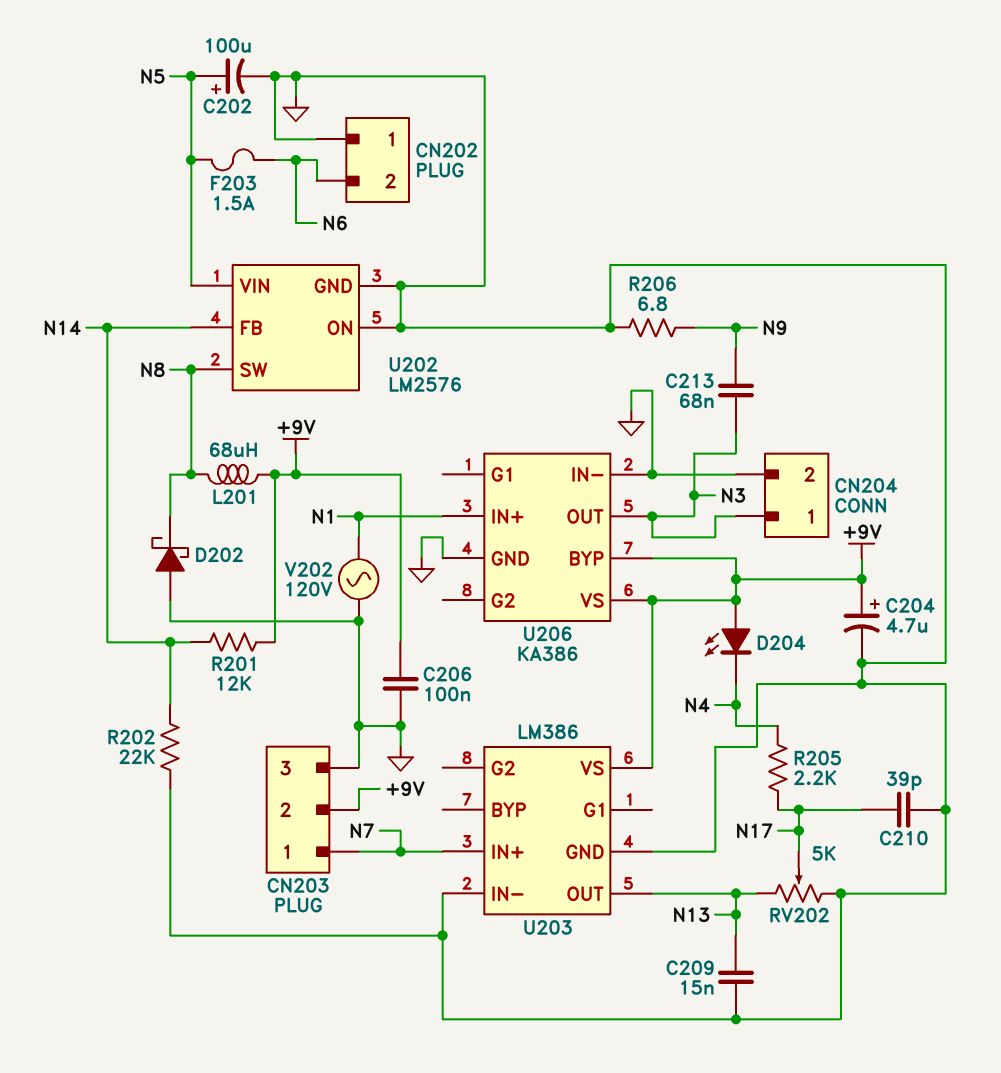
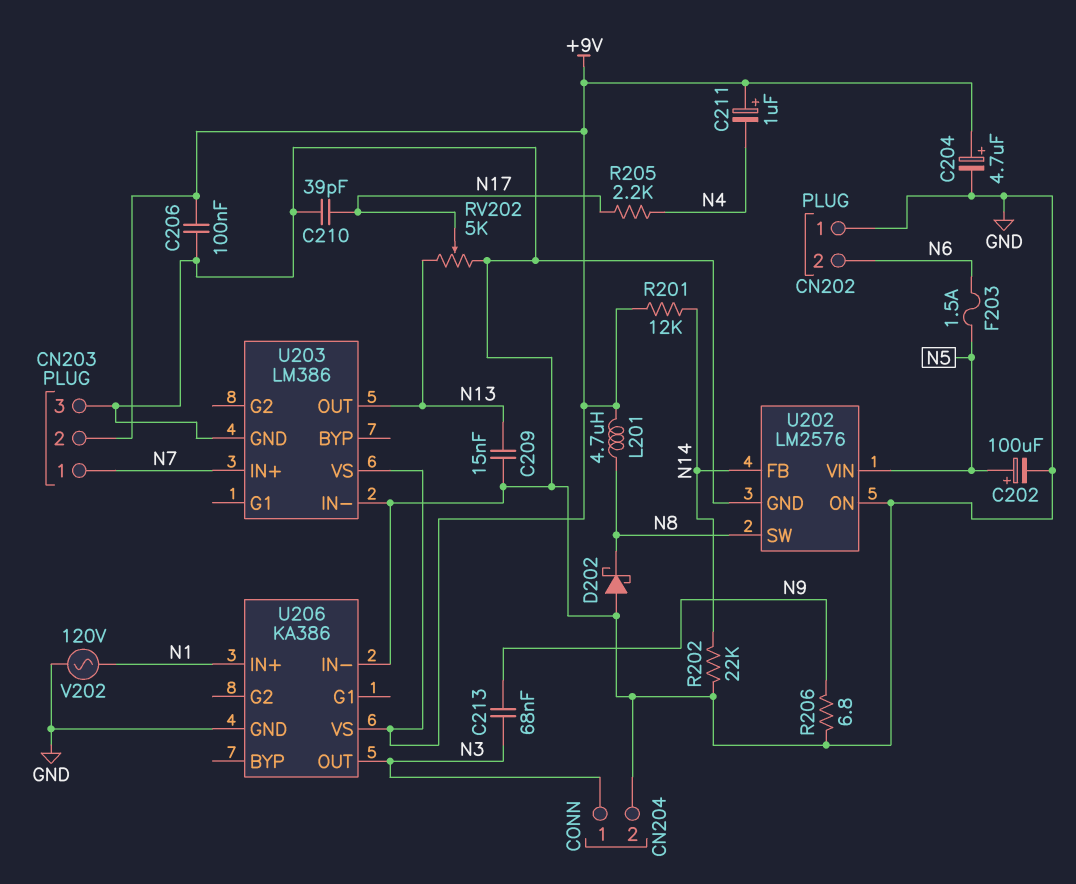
C211: none -> 1uF (plus +9V, minus N4)
D204: LED (A +9V, K N4) -> none
L201: 68uH (+9V, N8) -> 4.7uH (+9V, N8)
U206 pin BYP: +9V -> none

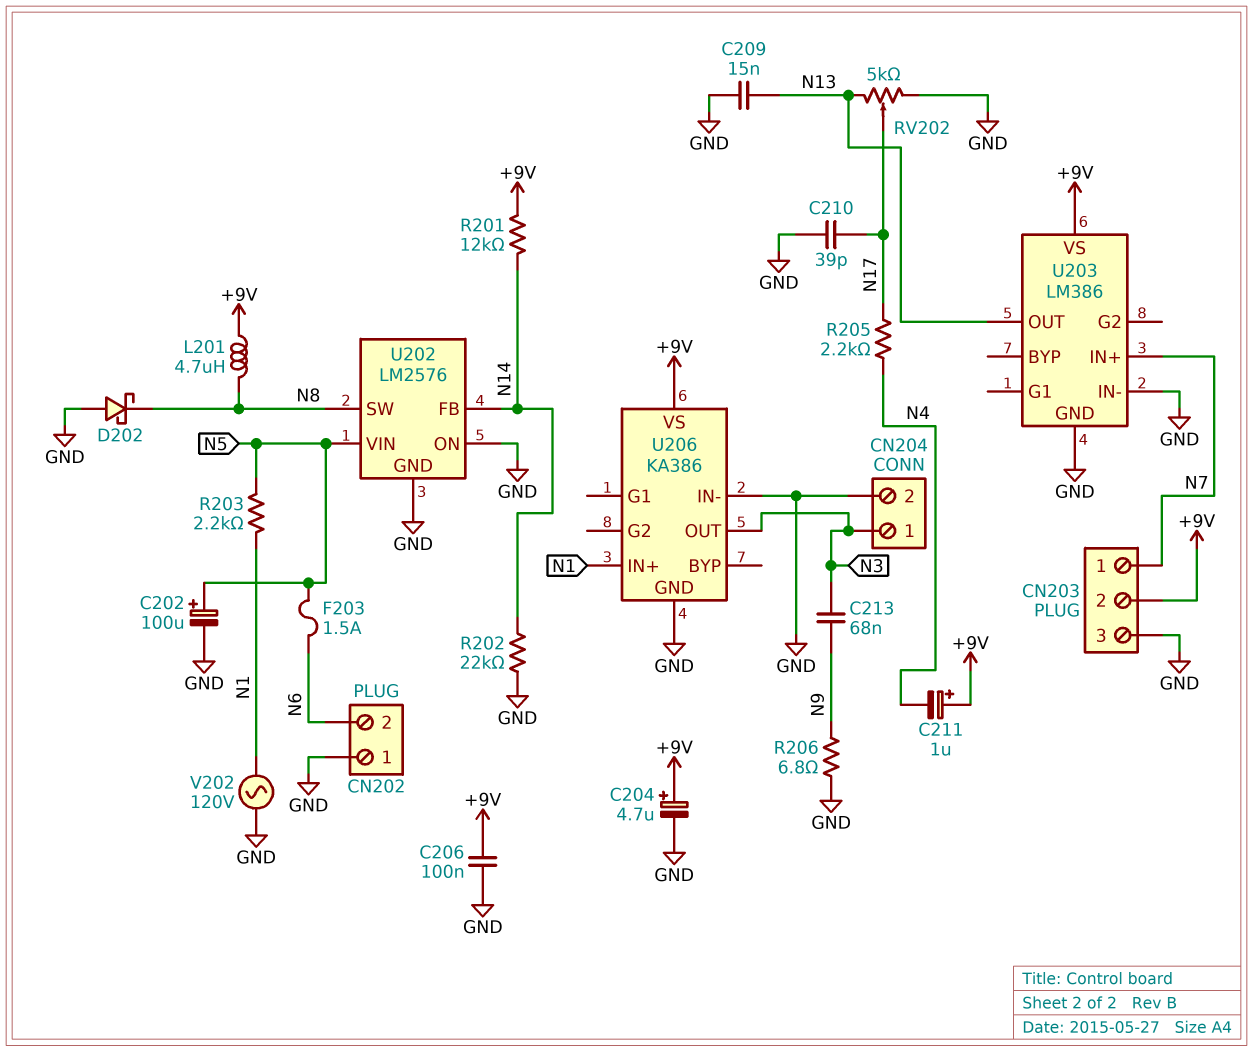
R203: none -> 2.2k (N1, N5)

